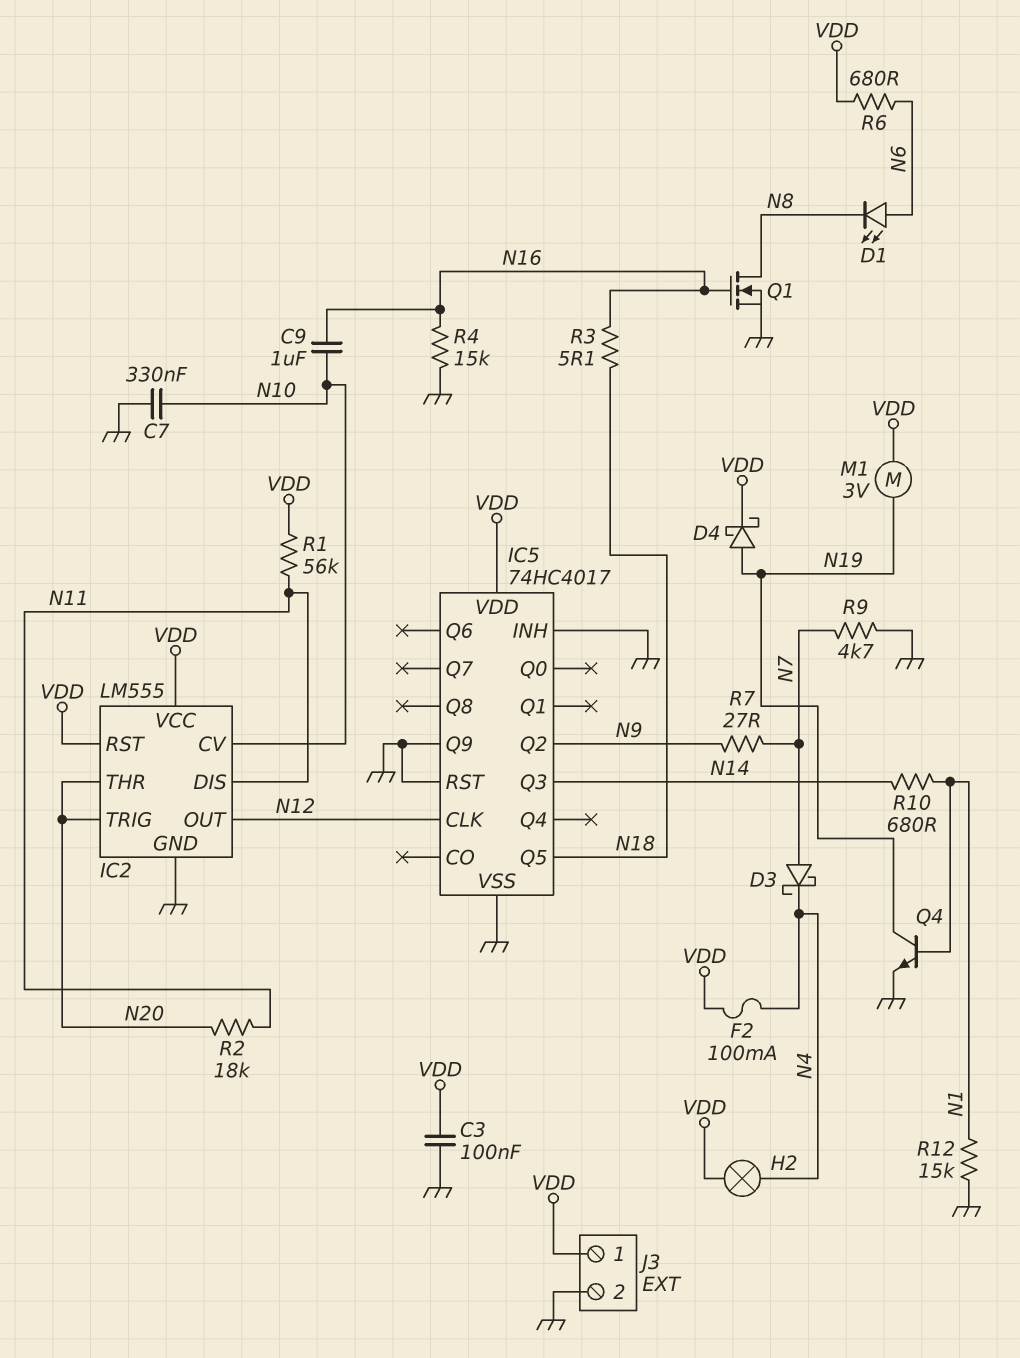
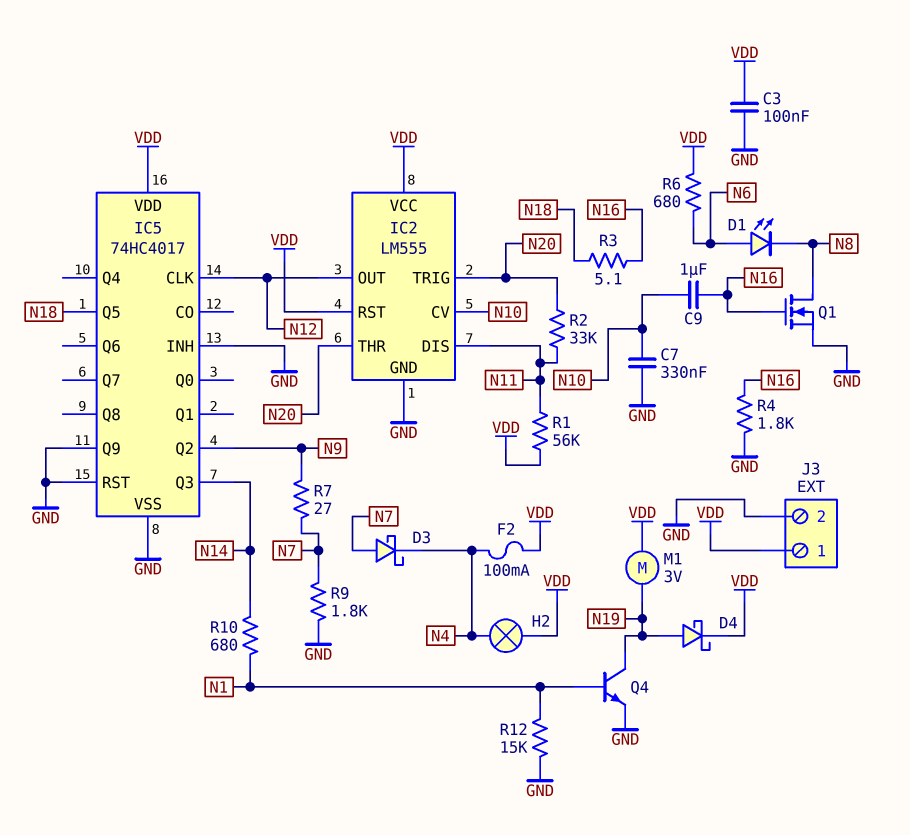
R2: 18k (N11, N20) -> 33k (N11, N20)
R4: 15k (GND, N16) -> 1.8k (GND, N16)
R9: 4.7k (GND, N7) -> 1.8k (GND, N7)

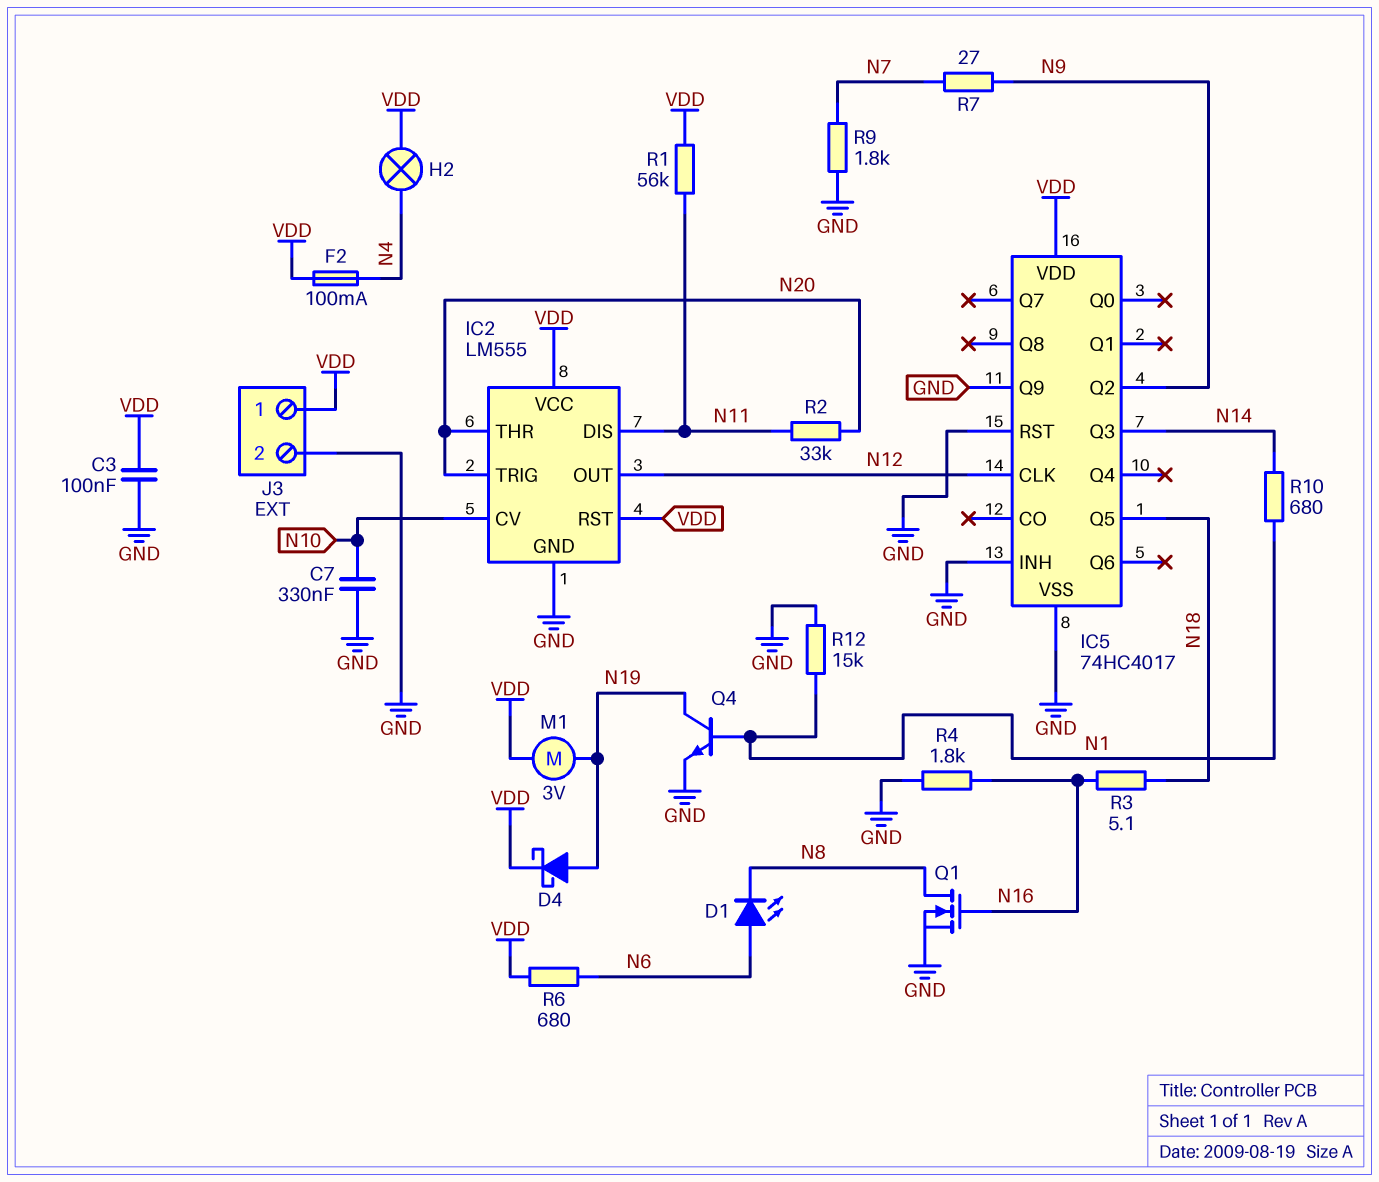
C9: 1uF (N10, N16) -> none
D3: schottky (A N7, K N4) -> none

